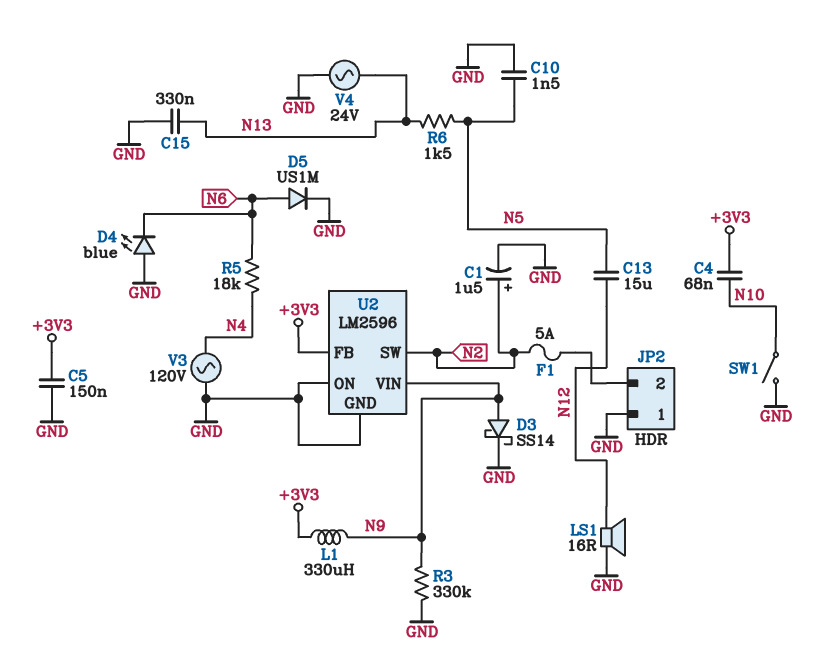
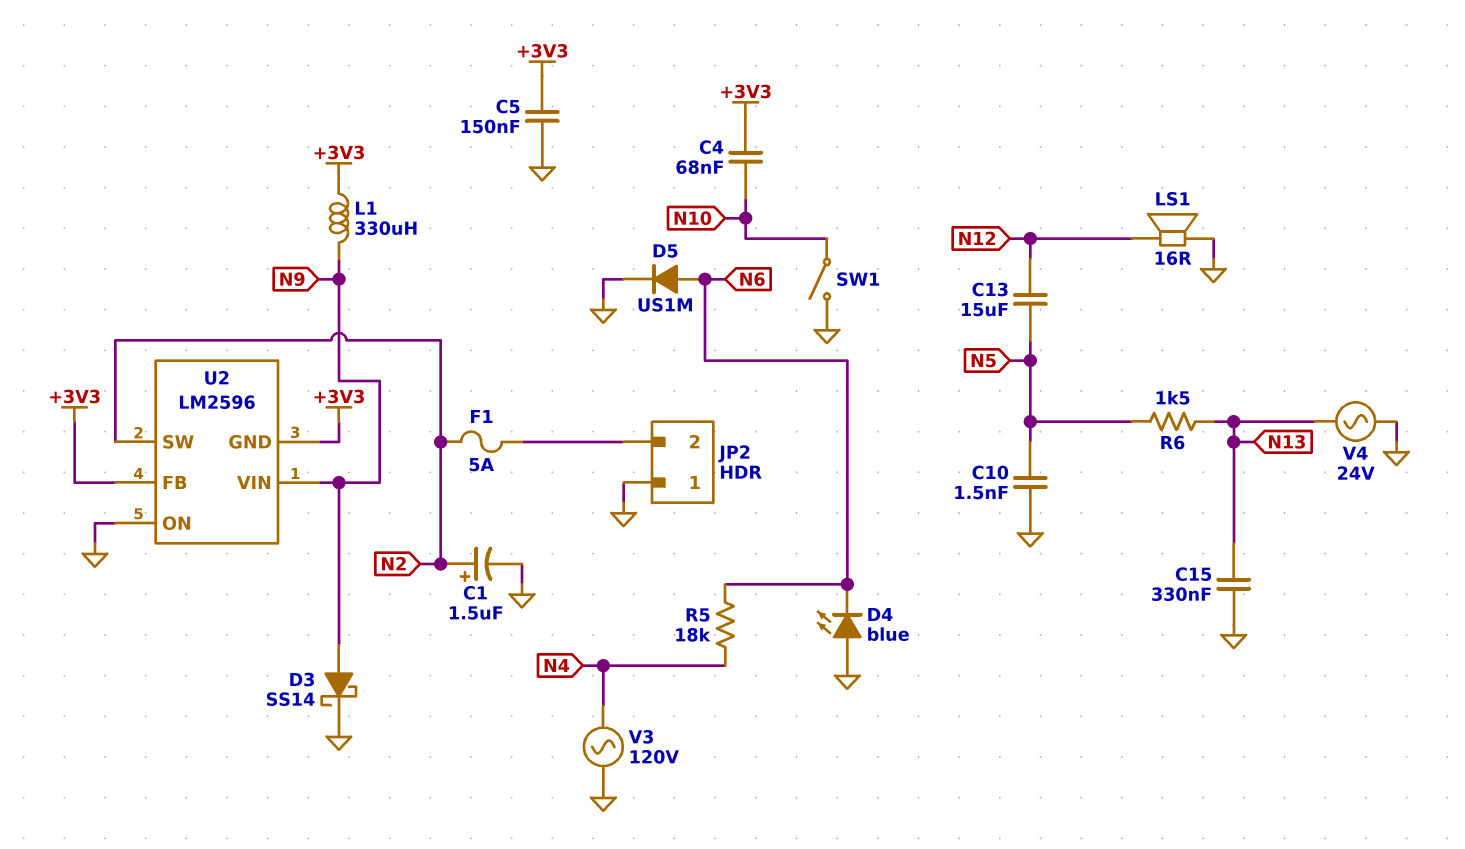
R3: 330k (GND, N9) -> none
U2 pin GND: GND -> +3V3

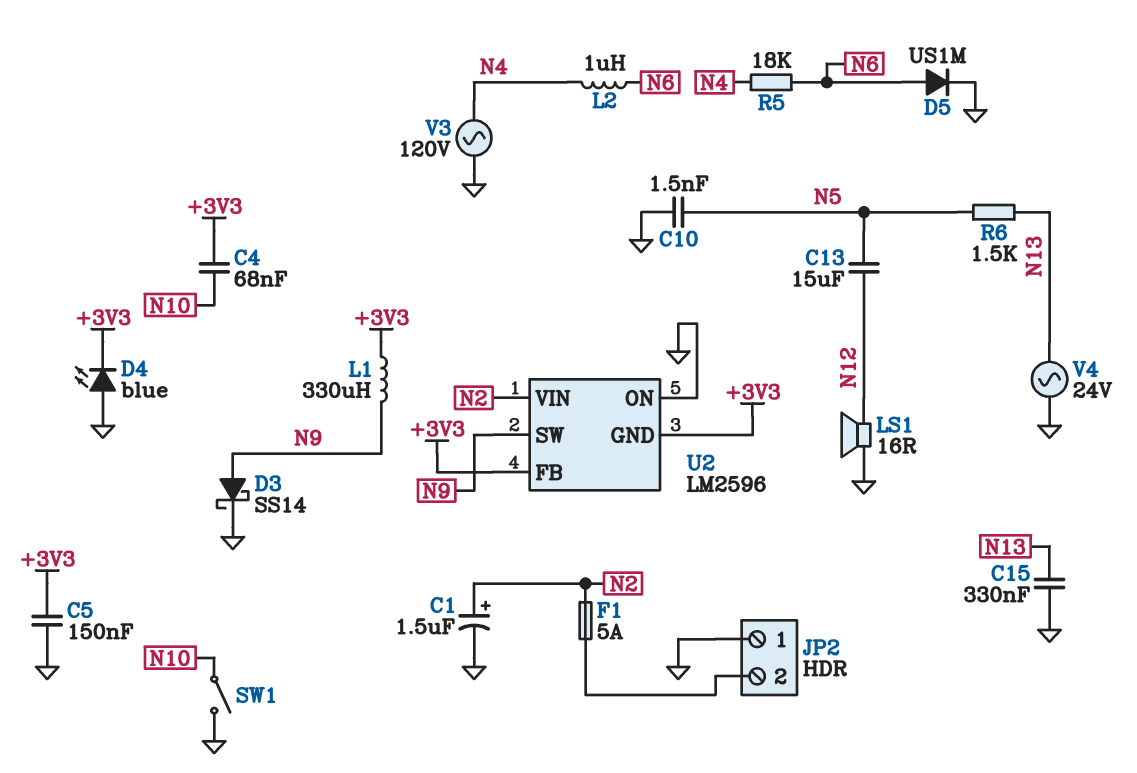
D4: LED blue (A GND, K N6) -> LED blue (A GND, K +3V3)
L2: none -> 1uH (N4, N6)
U2 pin SW: N2 -> N9
U2 pin VIN: N9 -> N2

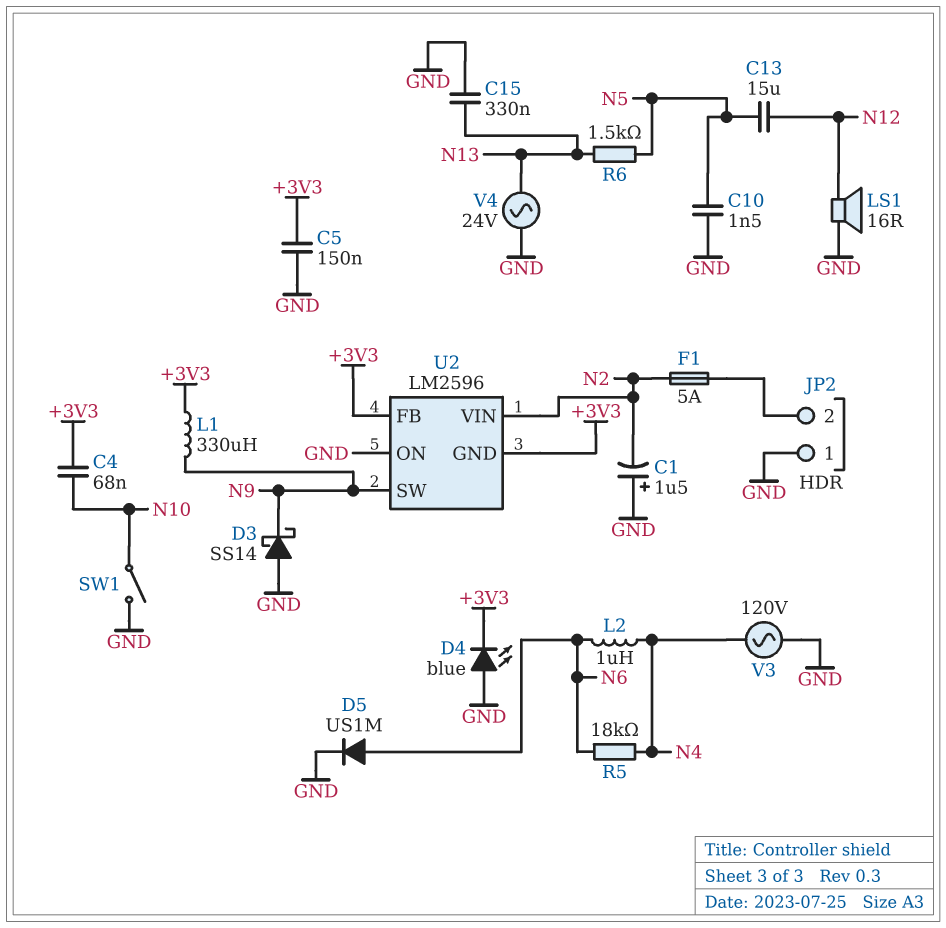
C1: 1.5uF (plus N2, minus GND) -> 1.5uF (plus GND, minus N2)
D3: schottky SS14 (A N9, K GND) -> schottky SS14 (A GND, K N9)

